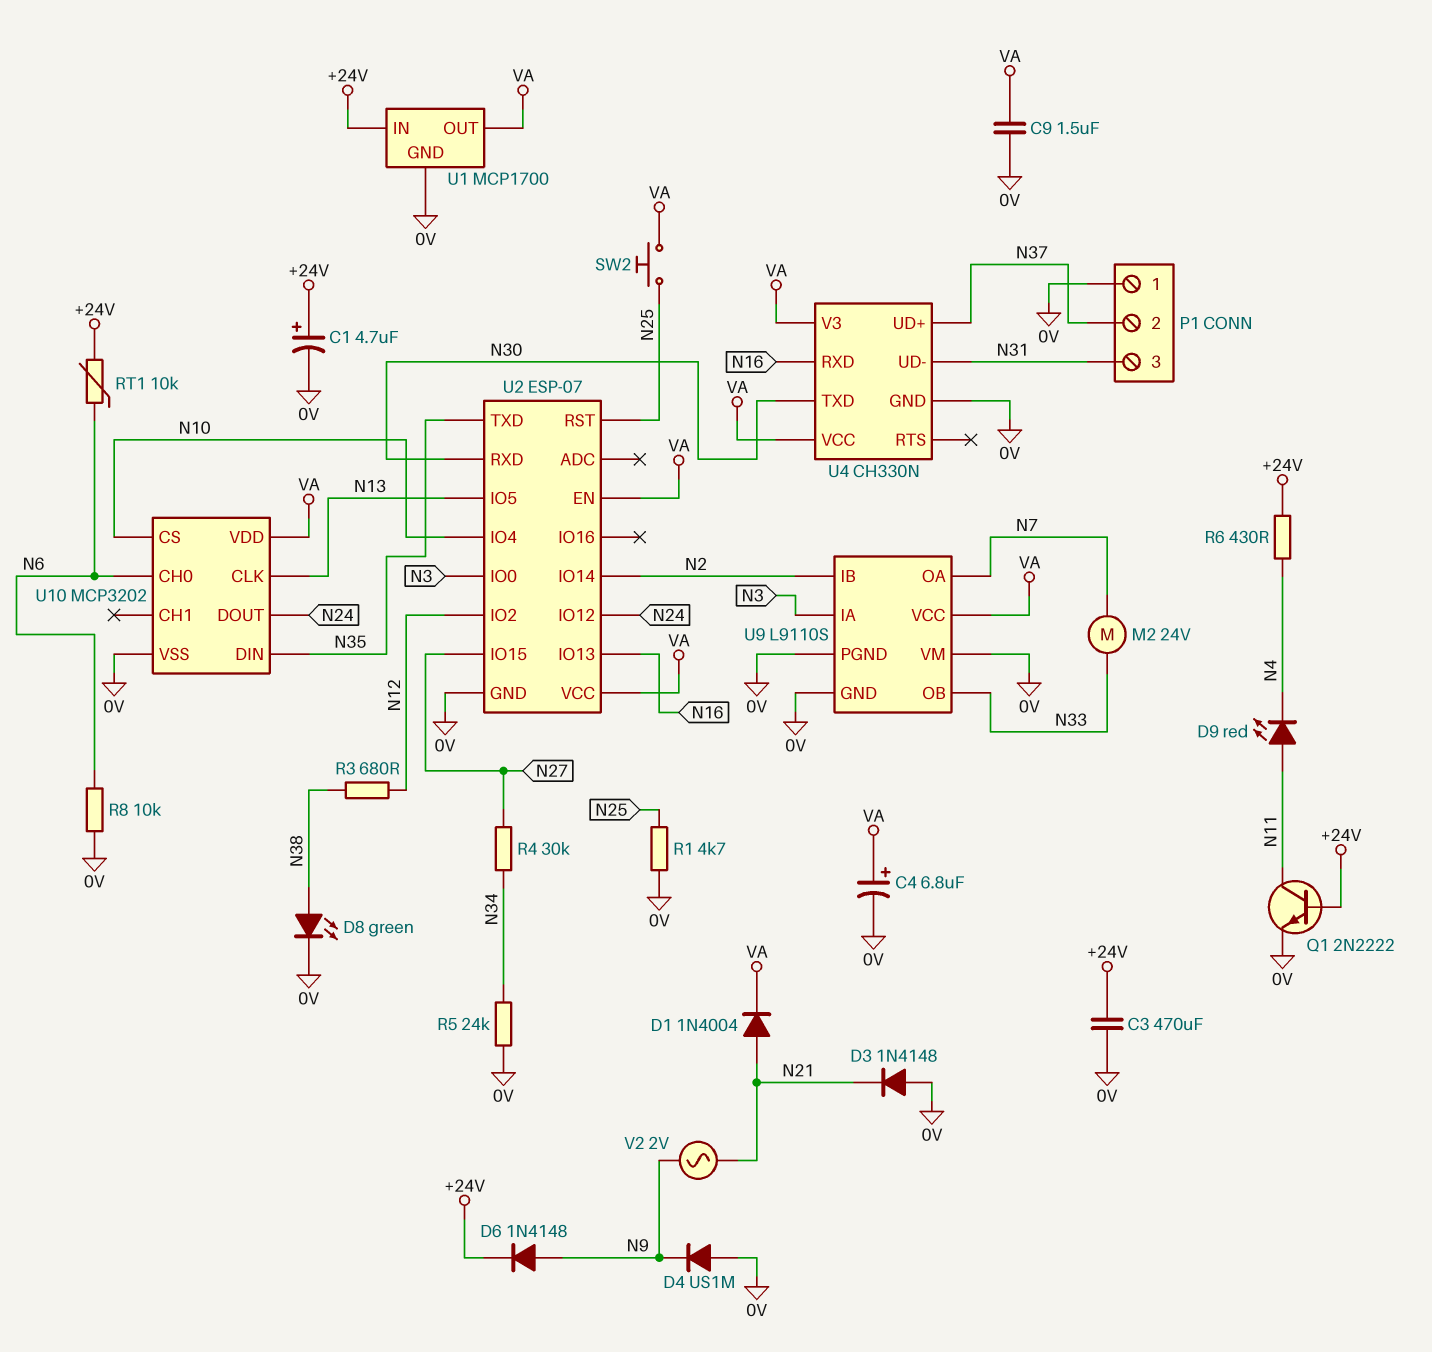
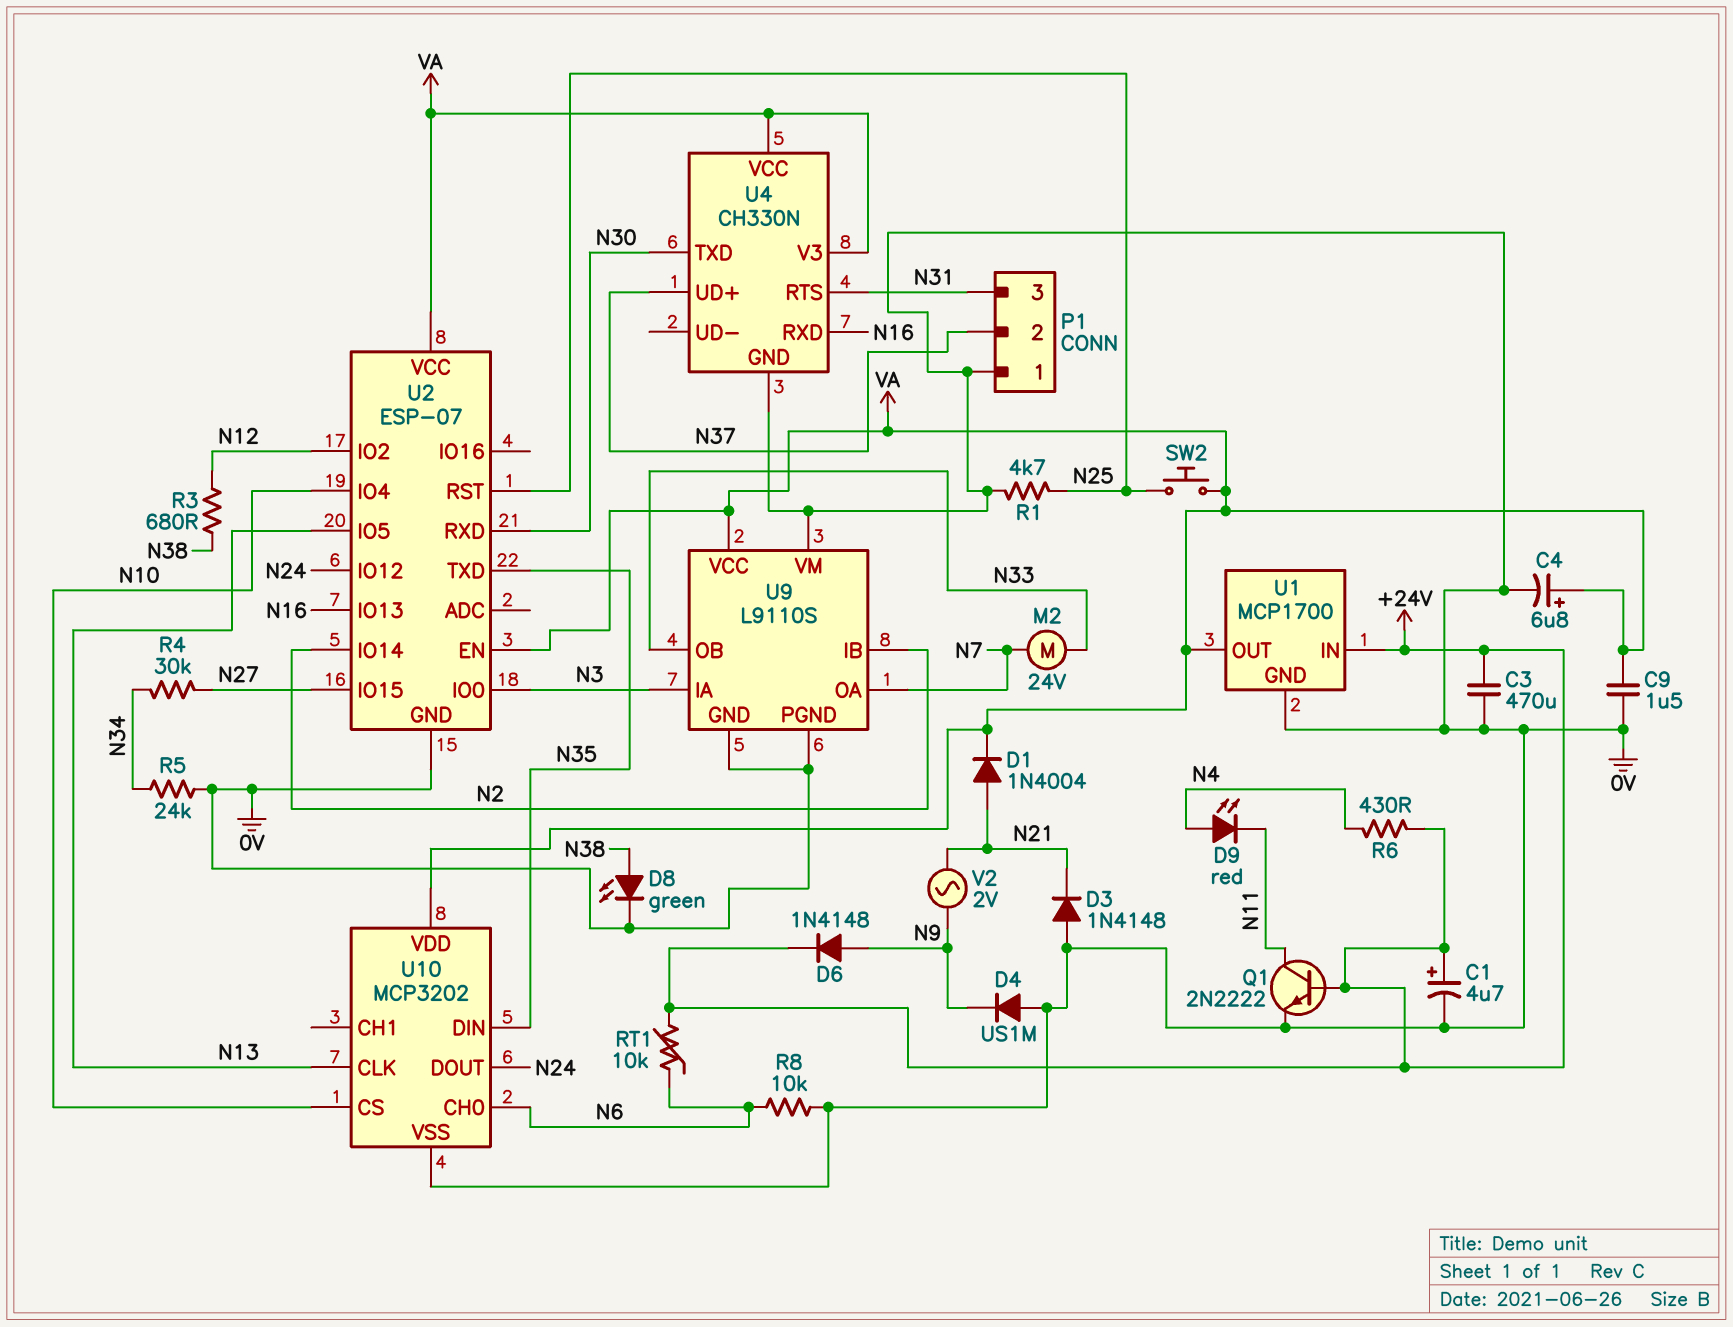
D9: LED red (A N11, K N4) -> LED red (A N4, K N11)
U4 pin RTS: none -> N31
U4 pin UD-: N31 -> none

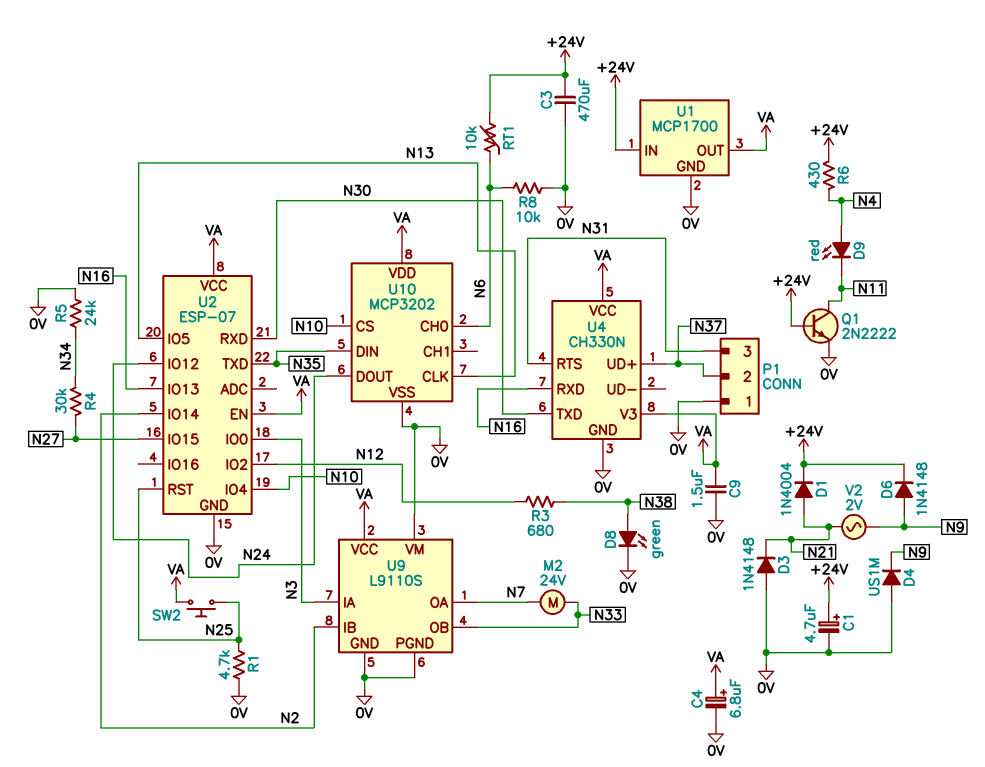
D1: diode 1N4004 (A N21, K VA) -> diode 1N4004 (A N21, K +24V)

